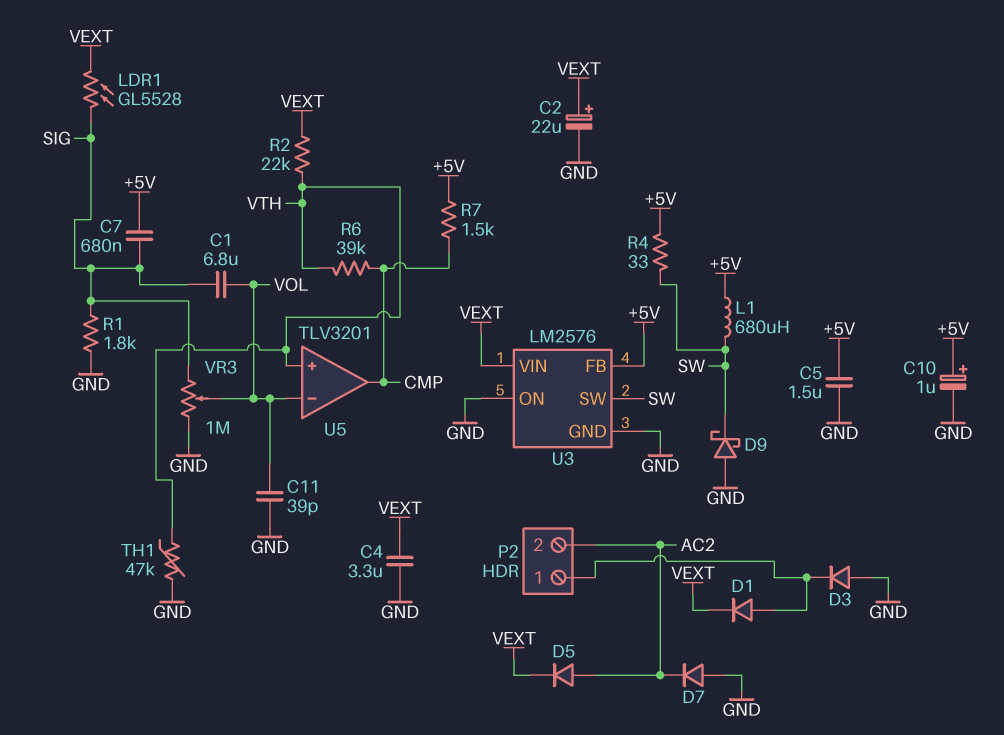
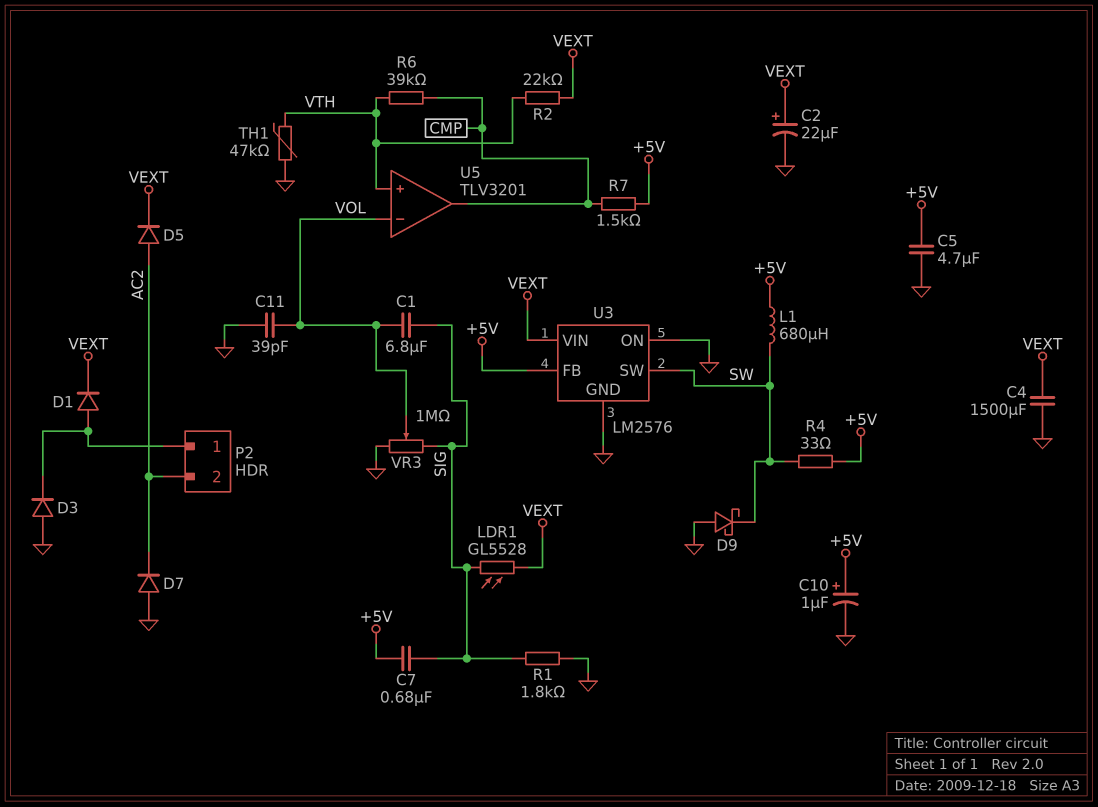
C4: 3.3uF (GND, VEXT) -> 1500uF (GND, VEXT)
C5: 1.5uF (+5V, GND) -> 4.7uF (+5V, GND)

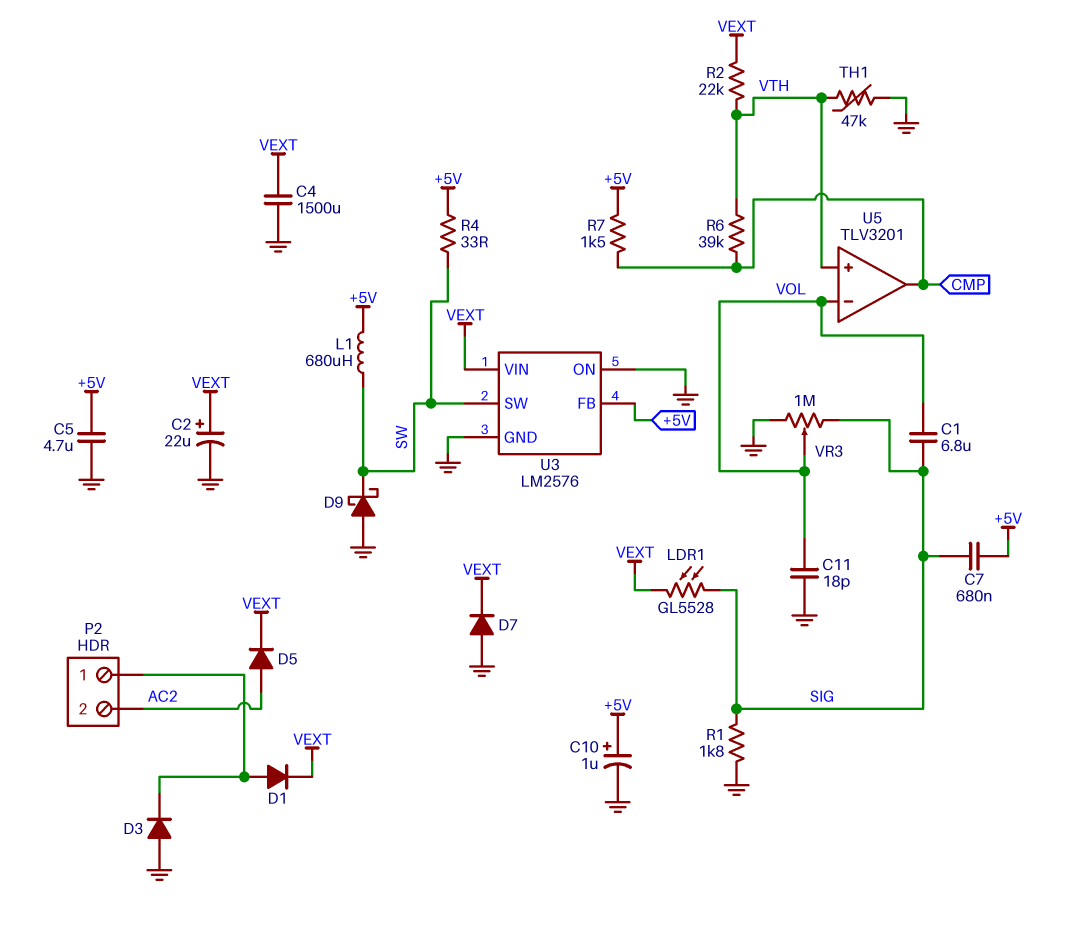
C11: 39pF (GND, VOL) -> 18pF (GND, VOL)
D7: diode (A GND, K AC2) -> diode (A GND, K VEXT)

